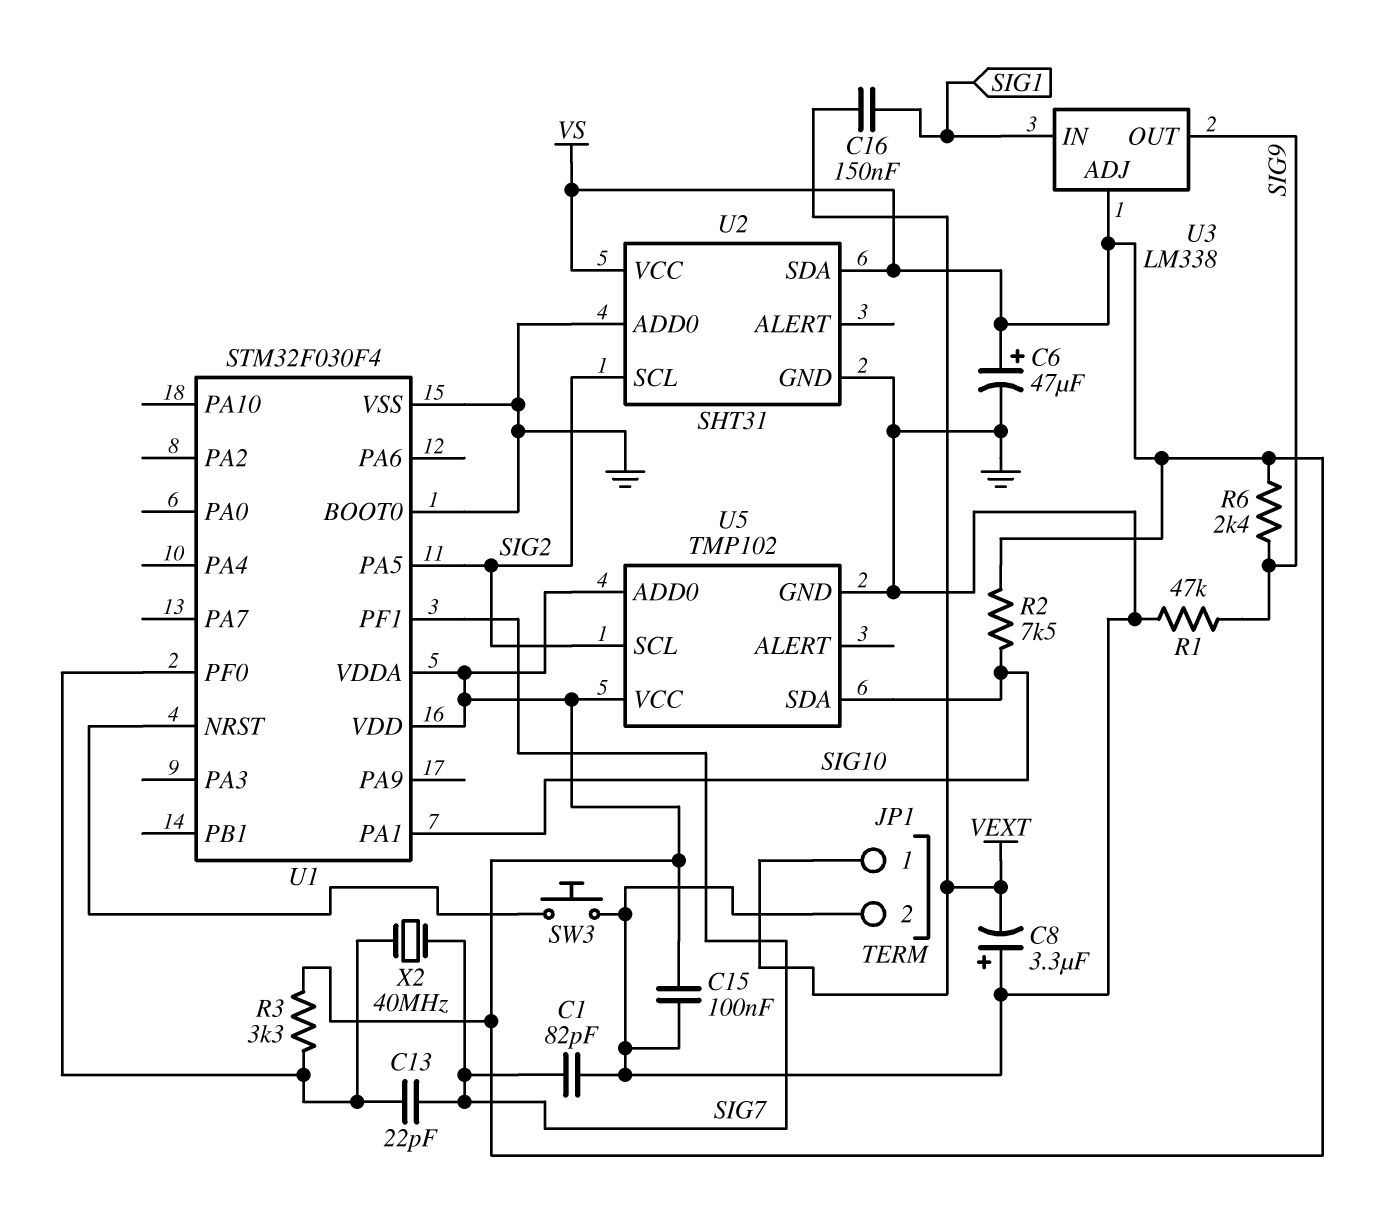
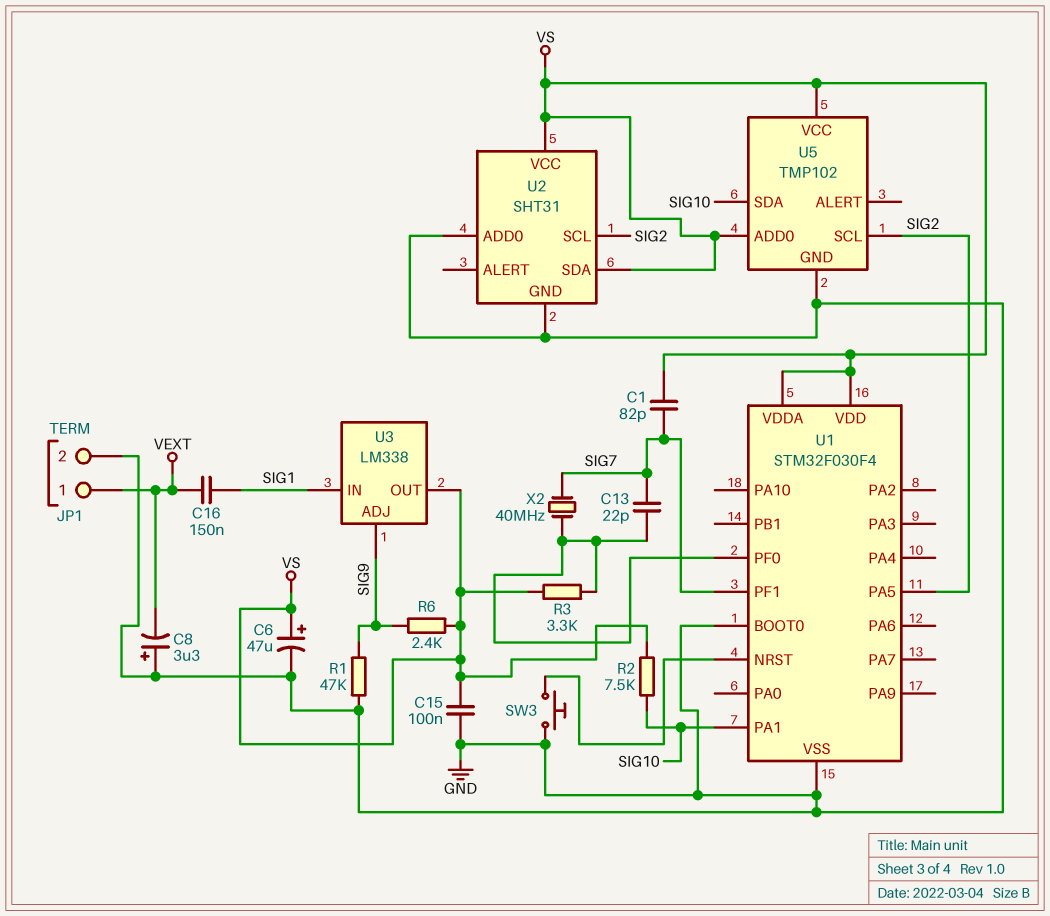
C1: 82pF (GND, SIG7) -> 82pF (SIG7, VS)
U3 pin ADJ: VS -> SIG9
U3 pin OUT: SIG9 -> VS

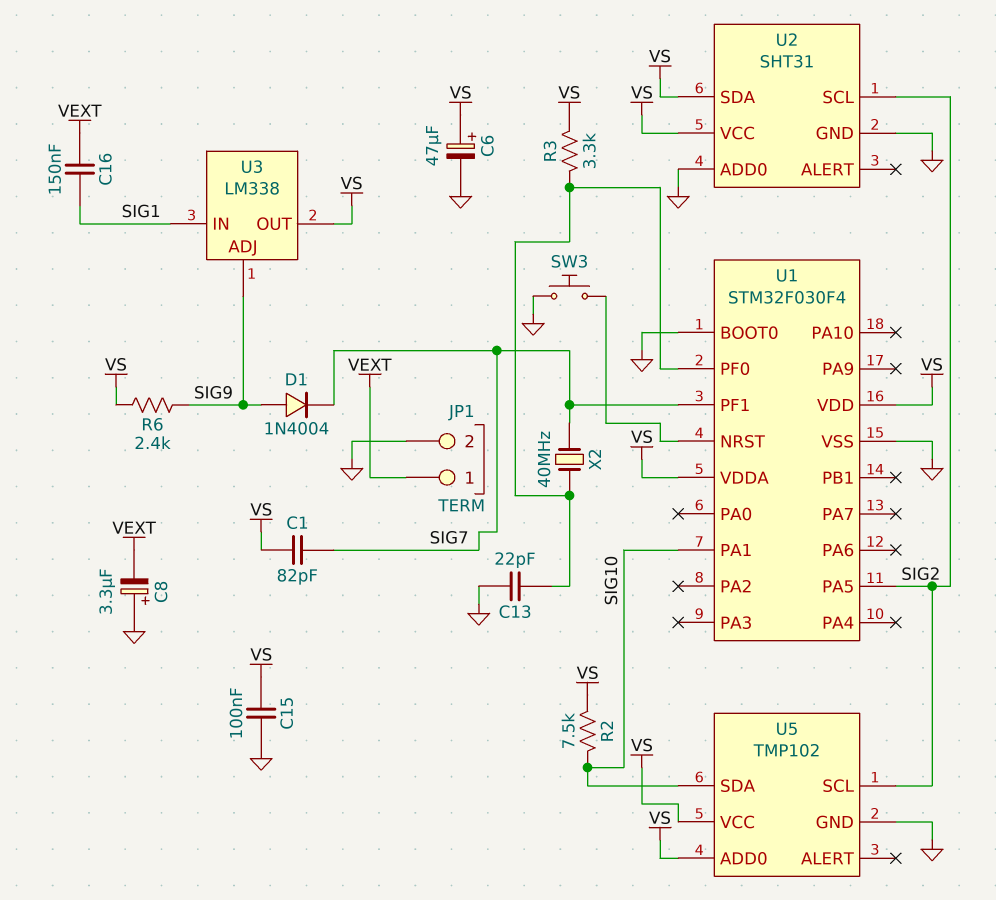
C13: 22pF (SIG7, U1/PF0) -> 22pF (GND, U1/PF0)
D1: none -> diode 1N4004 (A SIG9, K SIG7)
R1: 47k (GND, SIG9) -> none

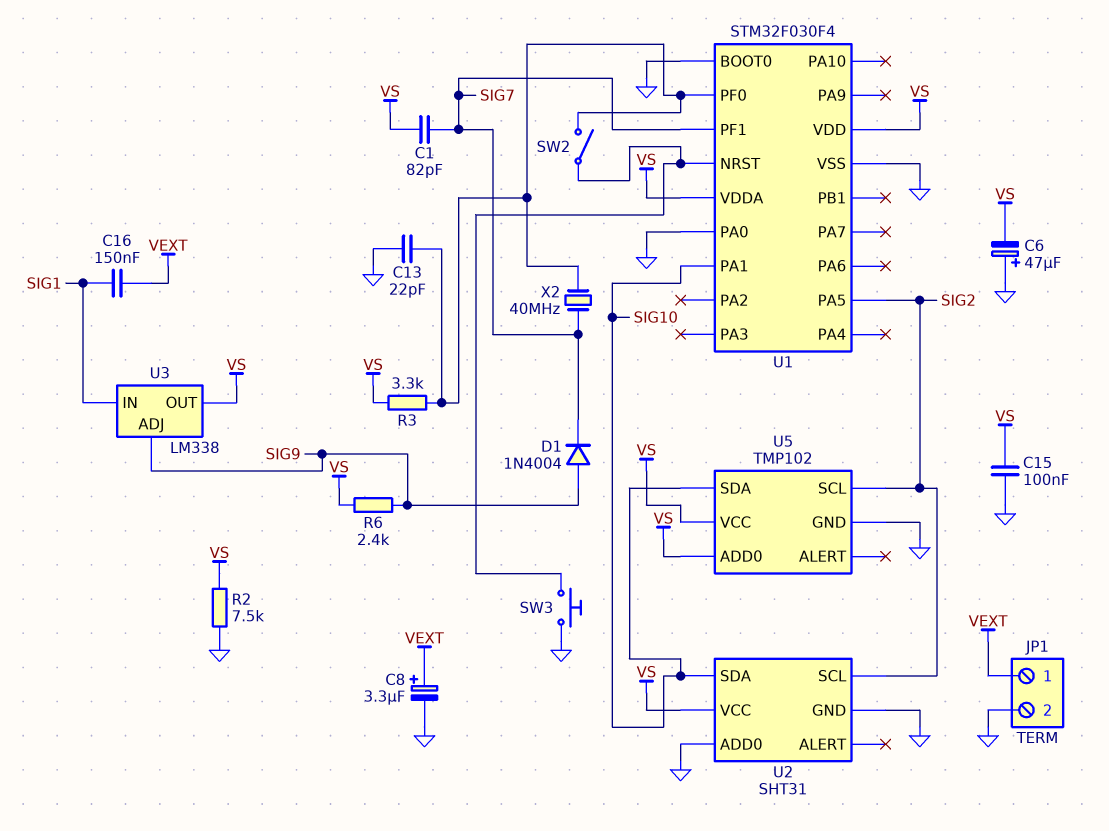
C6: 47uF (plus VS, minus GND) -> 47uF (plus GND, minus VS)
C8: 3.3uF (plus GND, minus VEXT) -> 3.3uF (plus VEXT, minus GND)
R2: 7.5k (SIG10, VS) -> 7.5k (GND, VS)
SW2: none -> switch (U1/NRST, U1/PF0)
U1 pin PA0: none -> GND
U2 pin SDA: VS -> SIG10

